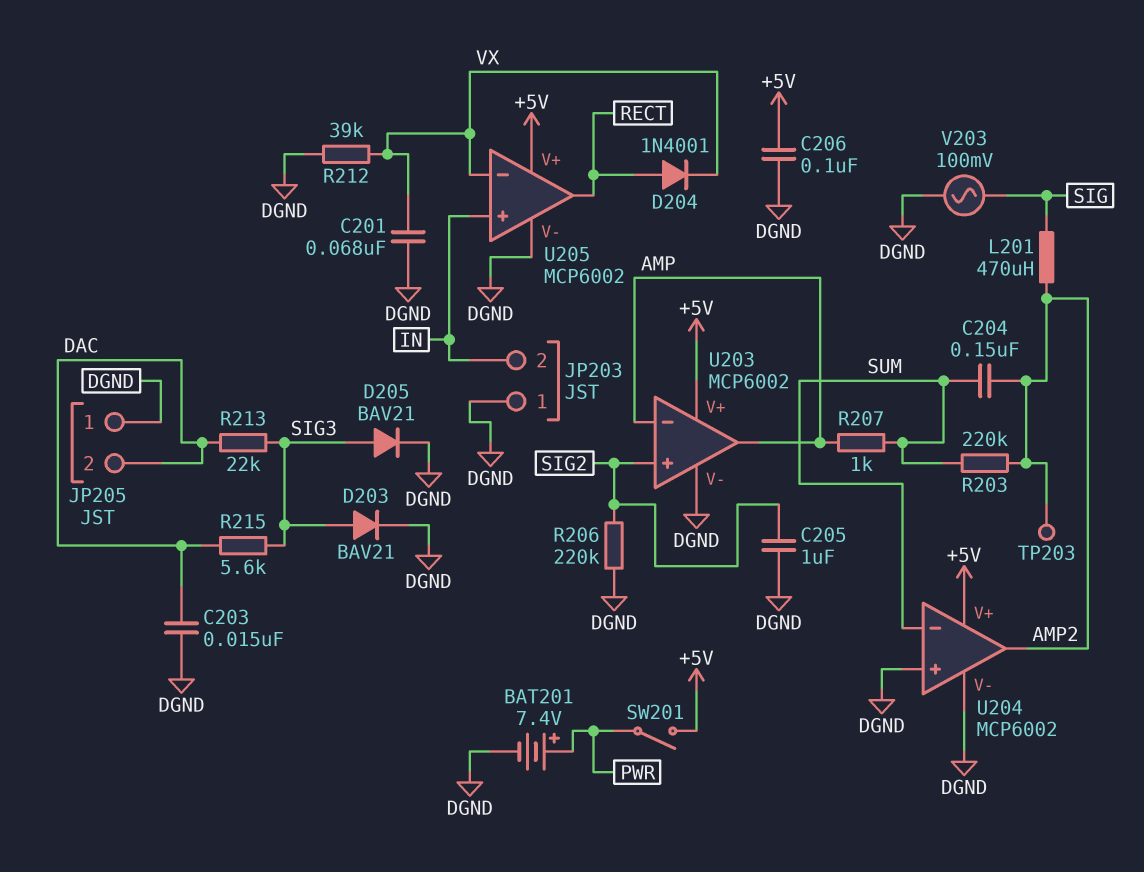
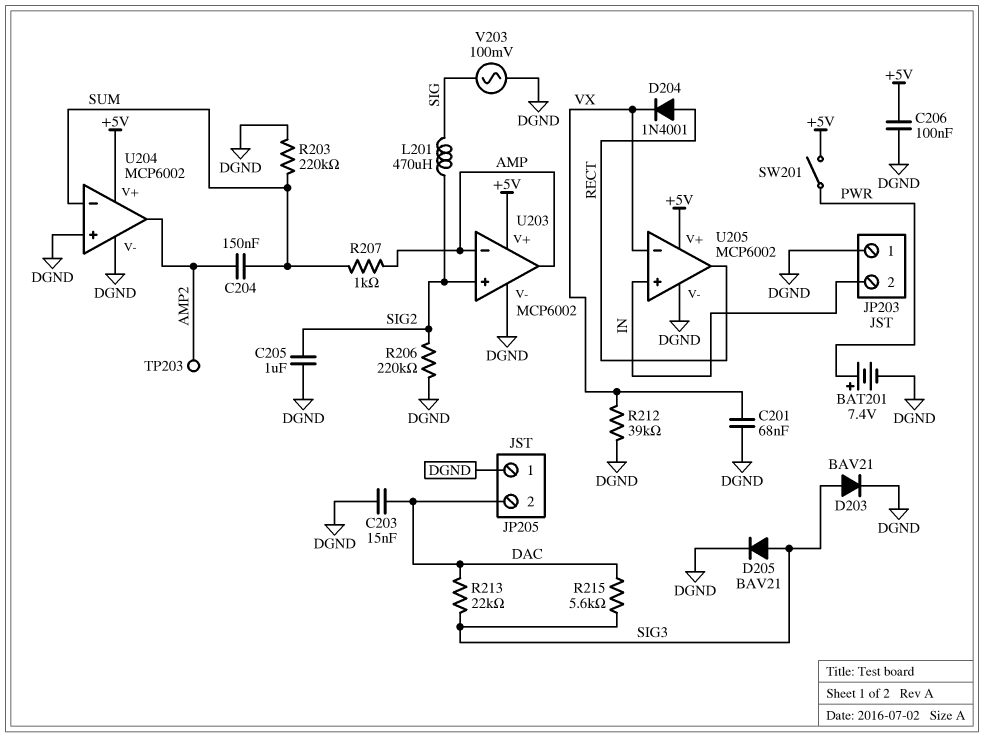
L201: 470uH (AMP2, SIG) -> 470uH (SIG, SIG2)
R203: 220k (AMP2, SUM) -> 220k (DGND, SUM)

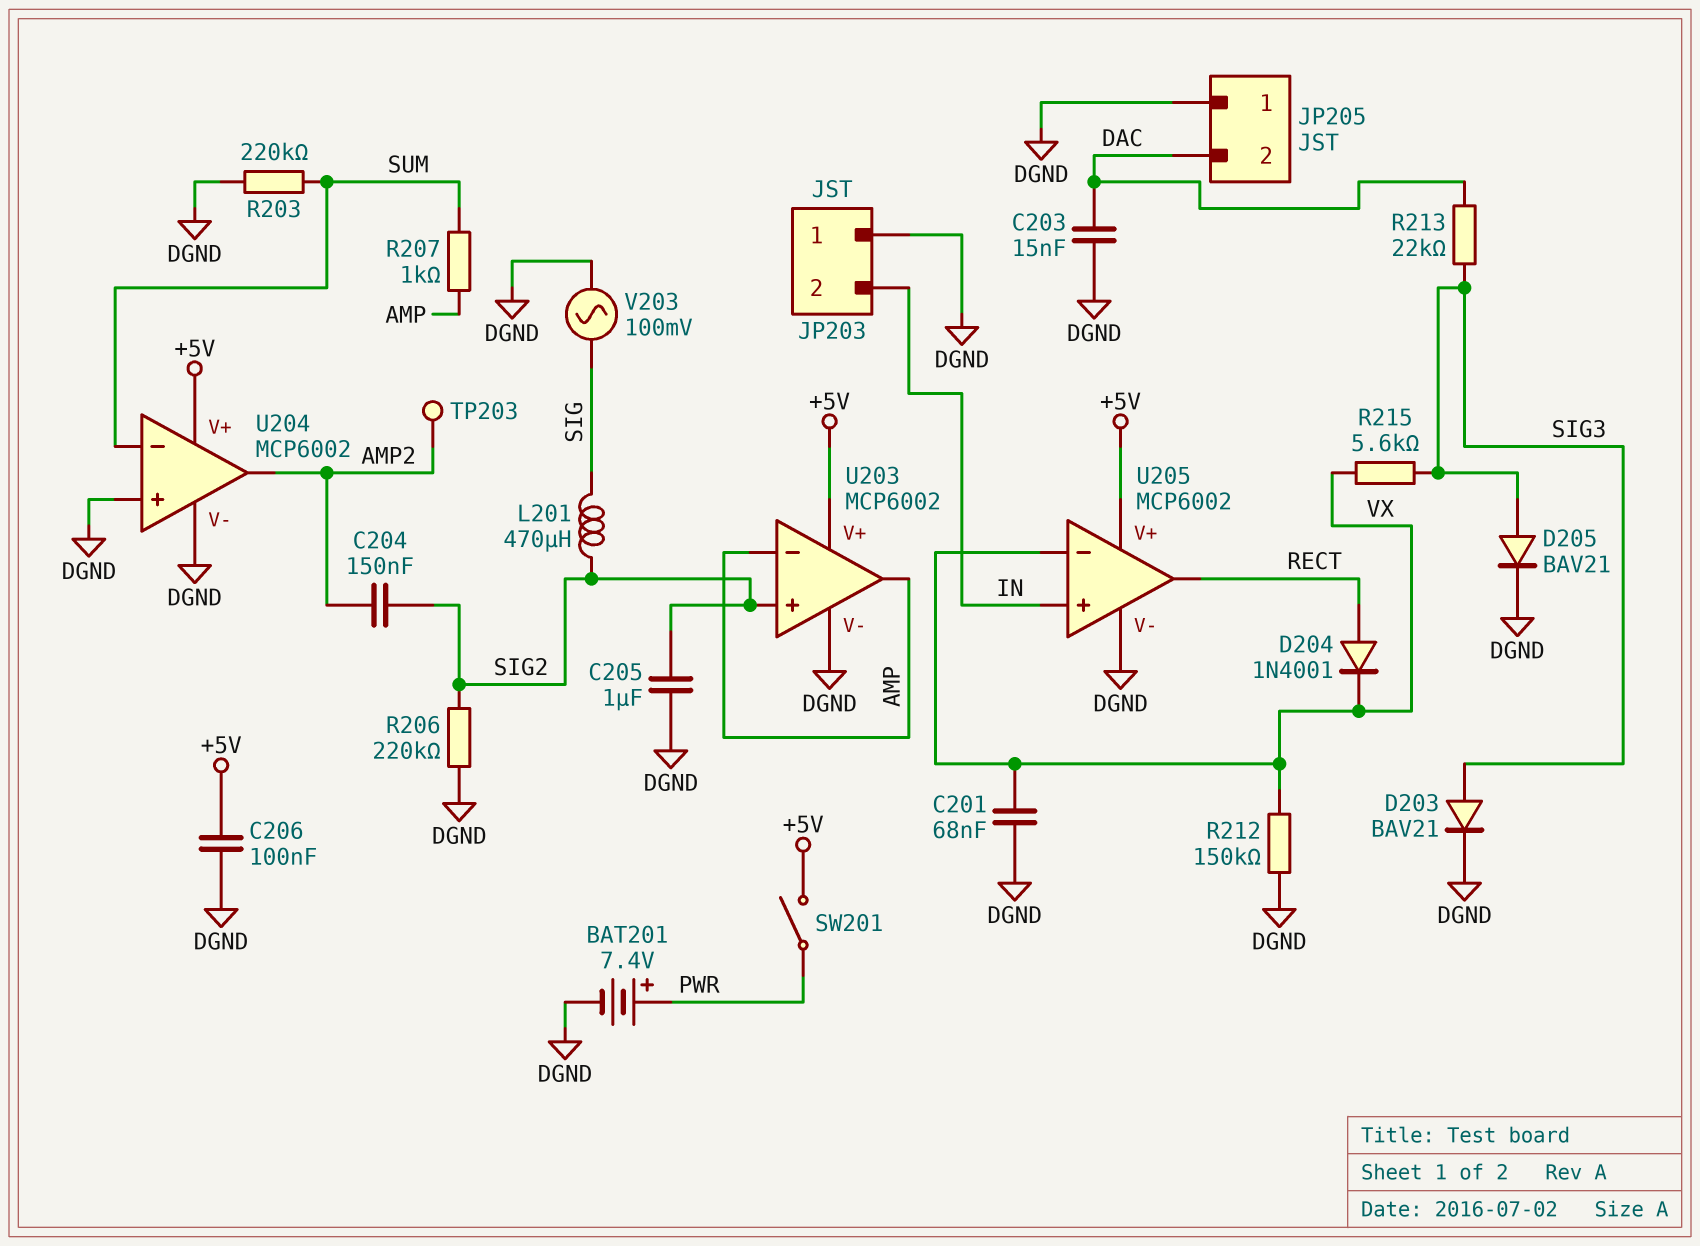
C204: 150nF (AMP2, SUM) -> 150nF (AMP2, SIG2)
R212: 39k (DGND, VX) -> 150k (DGND, VX)
R215: 5.6k (DAC, SIG3) -> 5.6k (SIG3, VX)

